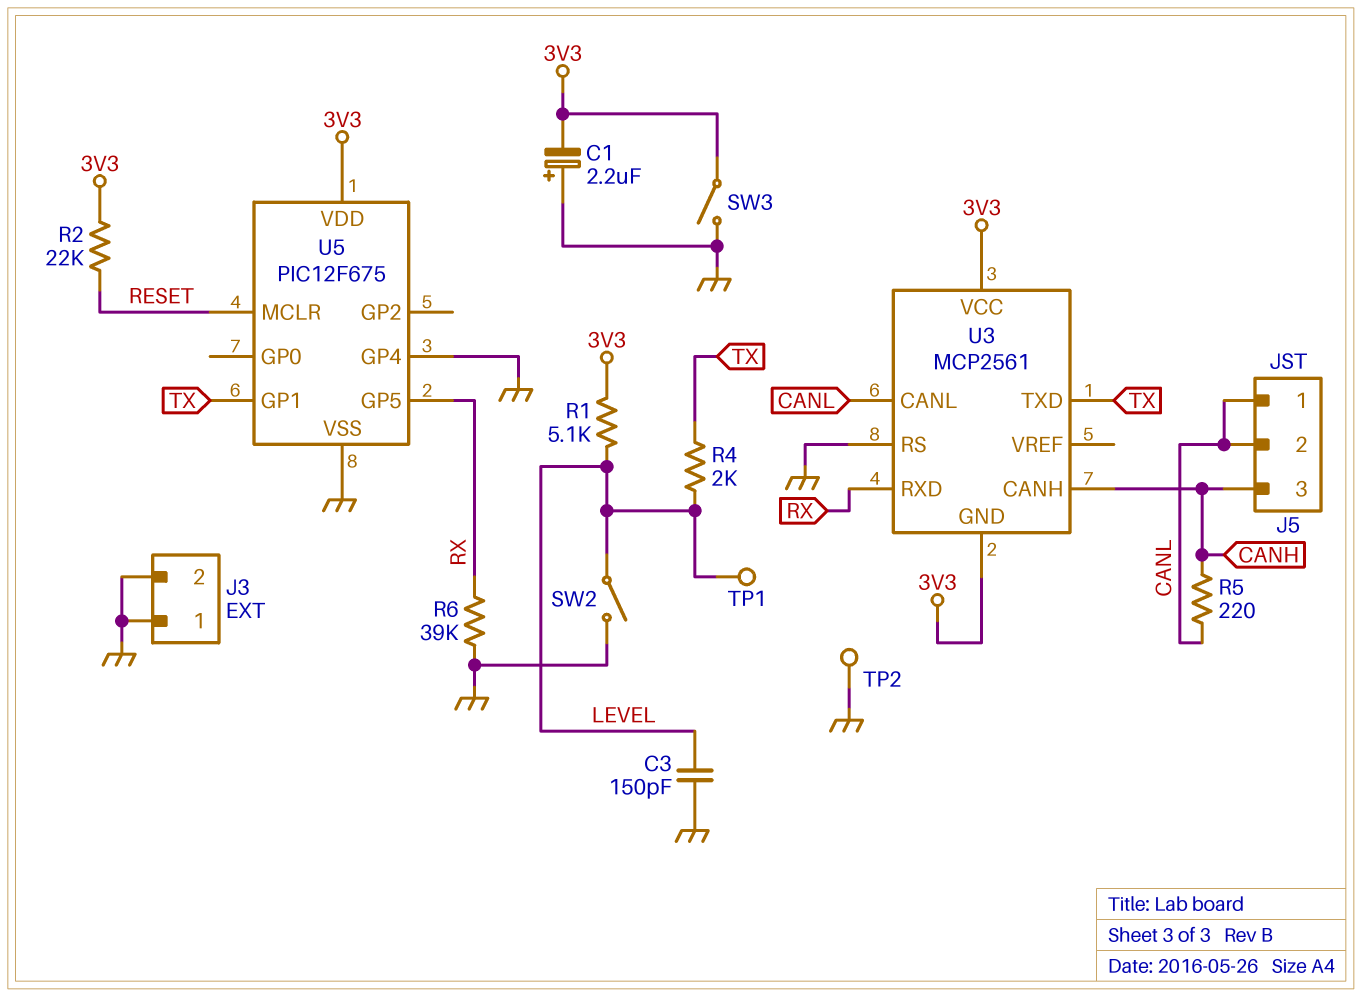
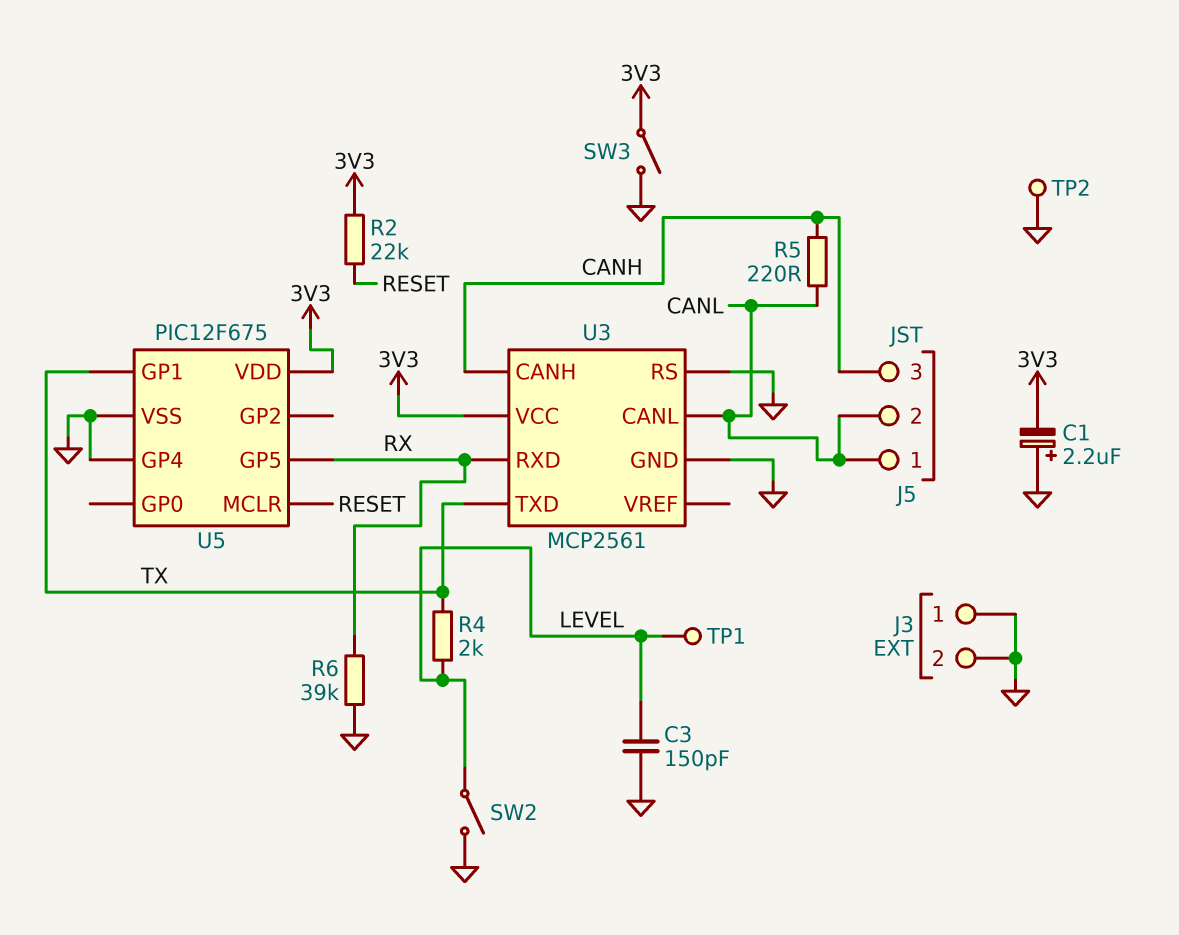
R1: 5.1k (3V3, LEVEL) -> none
U3 pin GND: 3V3 -> GND

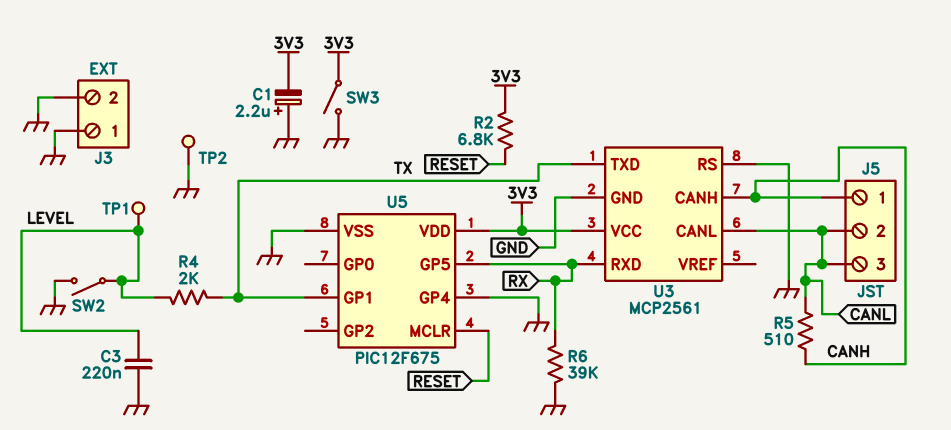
C3: 150pF (GND, LEVEL) -> 220nF (GND, LEVEL)
J5 pin 1: CANL -> CANH
J5 pin 3: CANH -> CANL
R2: 22k (3V3, RESET) -> 6.8k (3V3, RESET)
R5: 220 (CANH, CANL) -> 510 (CANH, CANL)

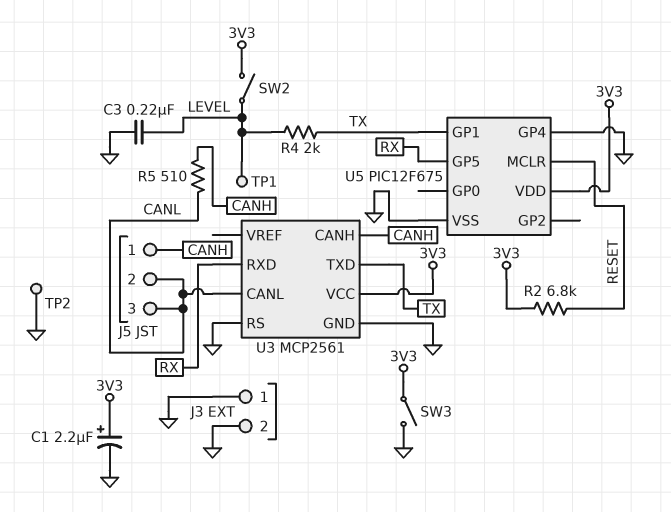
C1: 2.2uF (plus GND, minus 3V3) -> 2.2uF (plus 3V3, minus GND)
R6: 39k (GND, RX) -> none
SW2: switch (GND, LEVEL) -> switch (3V3, LEVEL)

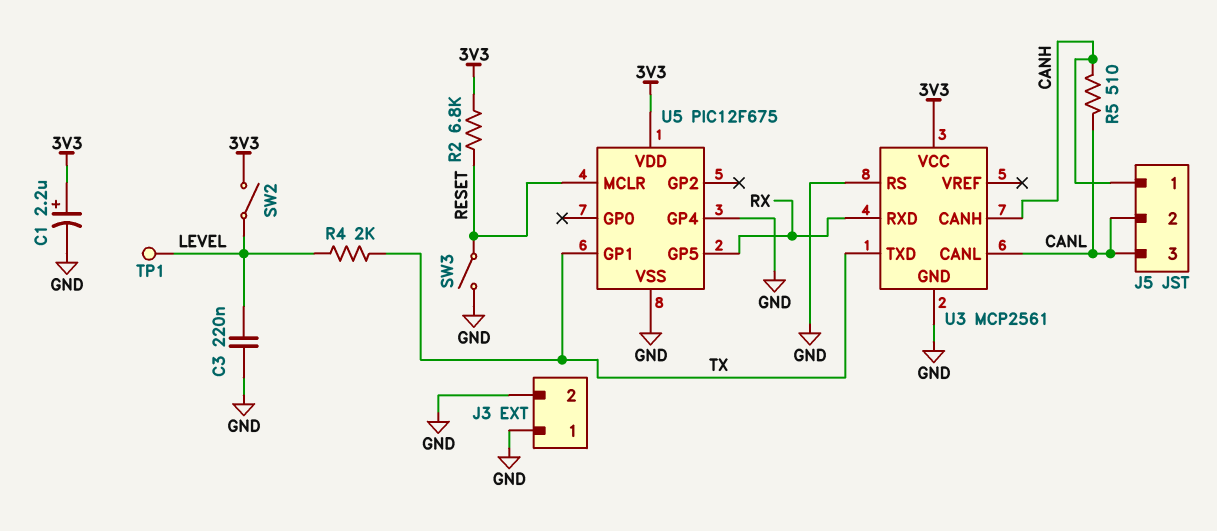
SW3: switch (3V3, GND) -> switch (GND, RESET)
TP2: test point (GND) -> none

